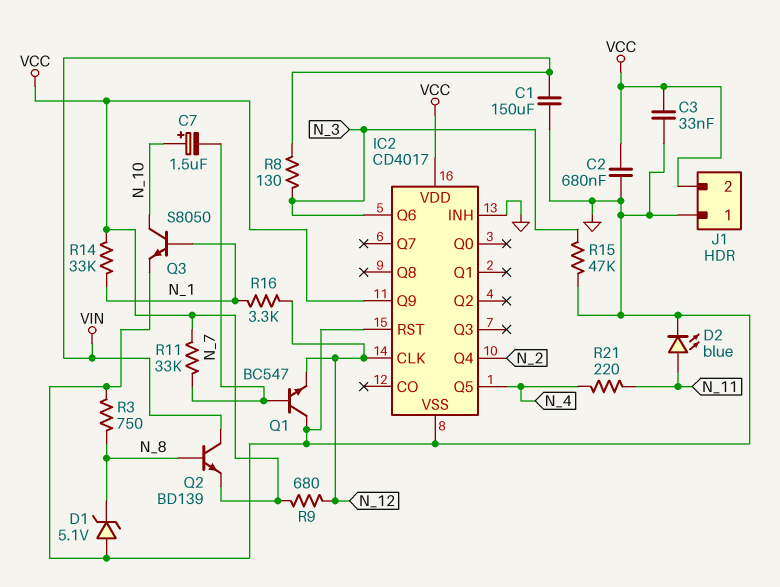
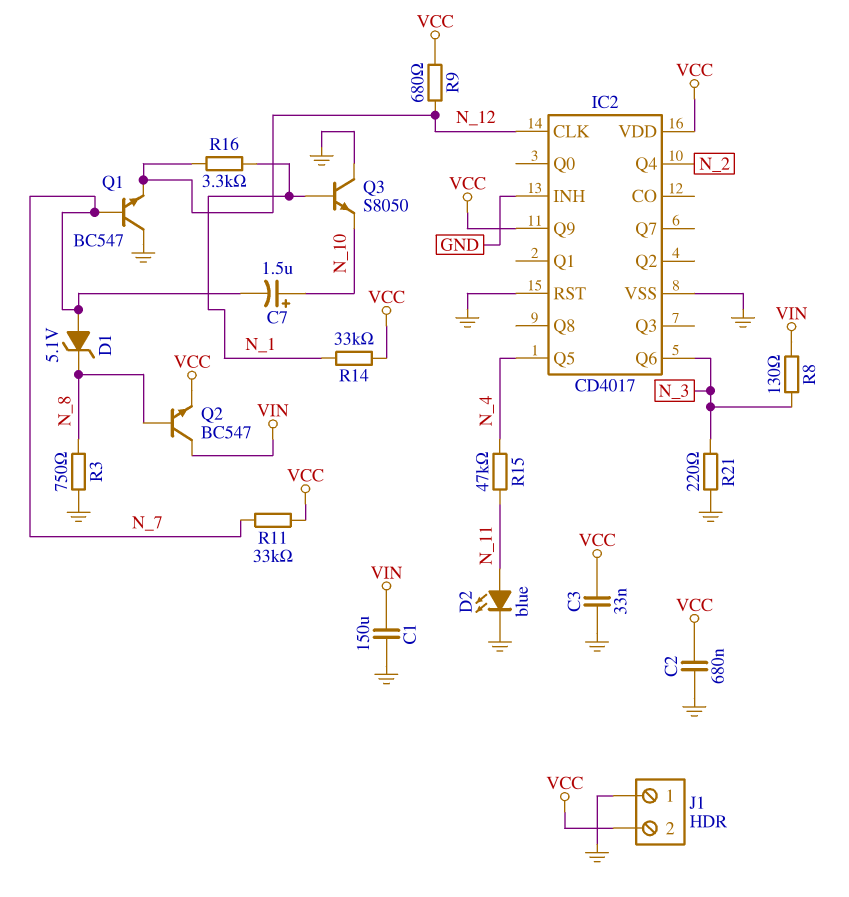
D1: zener 5.1V (A GND, K N_8) -> zener 5.1V (A N_7, K N_8)
Q2: NPN BD139 (B N_8, C VIN, E VCC) -> NPN BC547 (B N_8, C VIN, E VCC)
Q3: NPN S8050 (B N_1, C N_10, E GND) -> NPN S8050 (B N_1, C GND, E N_10)
R15: 47k (GND, N_3) -> 47k (N_4, N_11)
R21: 220 (N_4, N_11) -> 220 (GND, N_3)

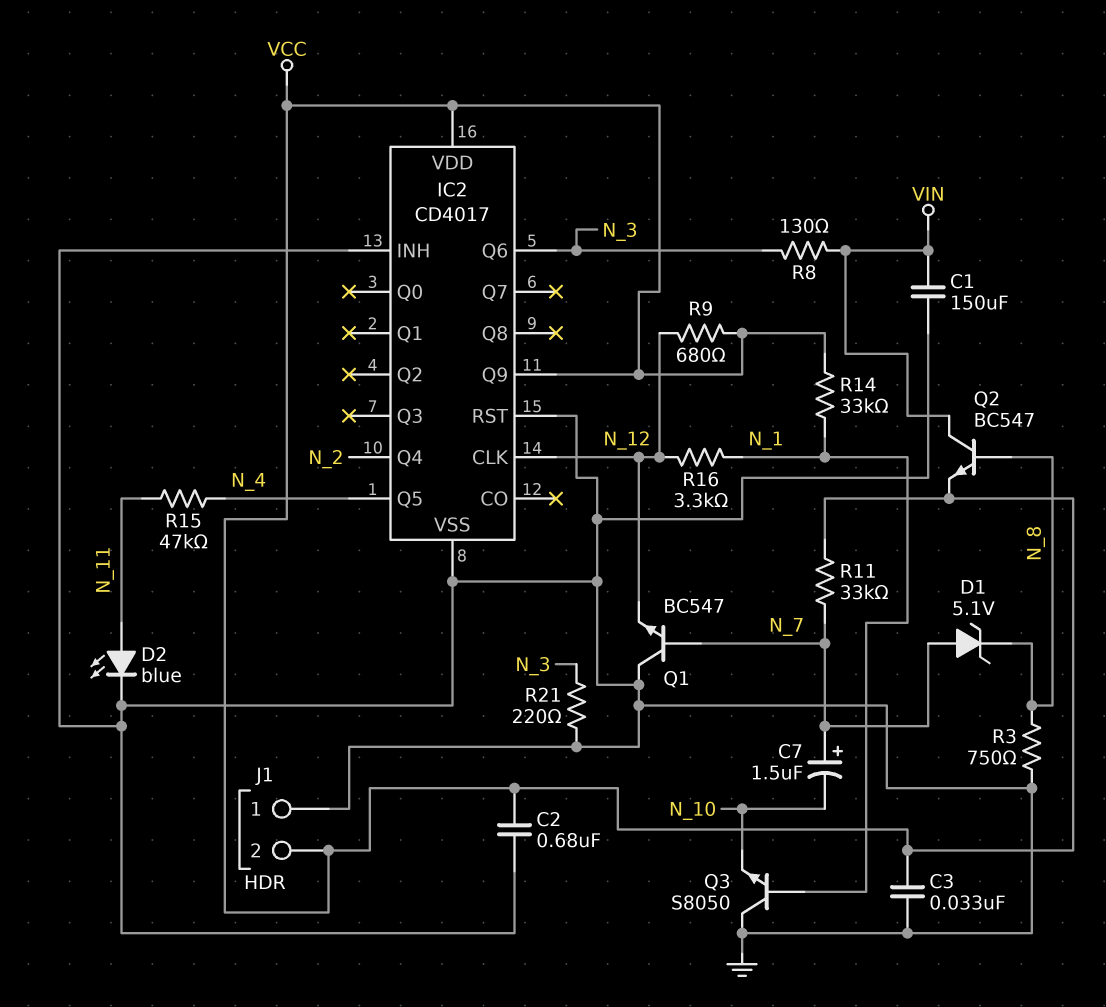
C7: 1.5uF (plus N_10, minus N_7) -> 1.5uF (plus N_7, minus N_10)

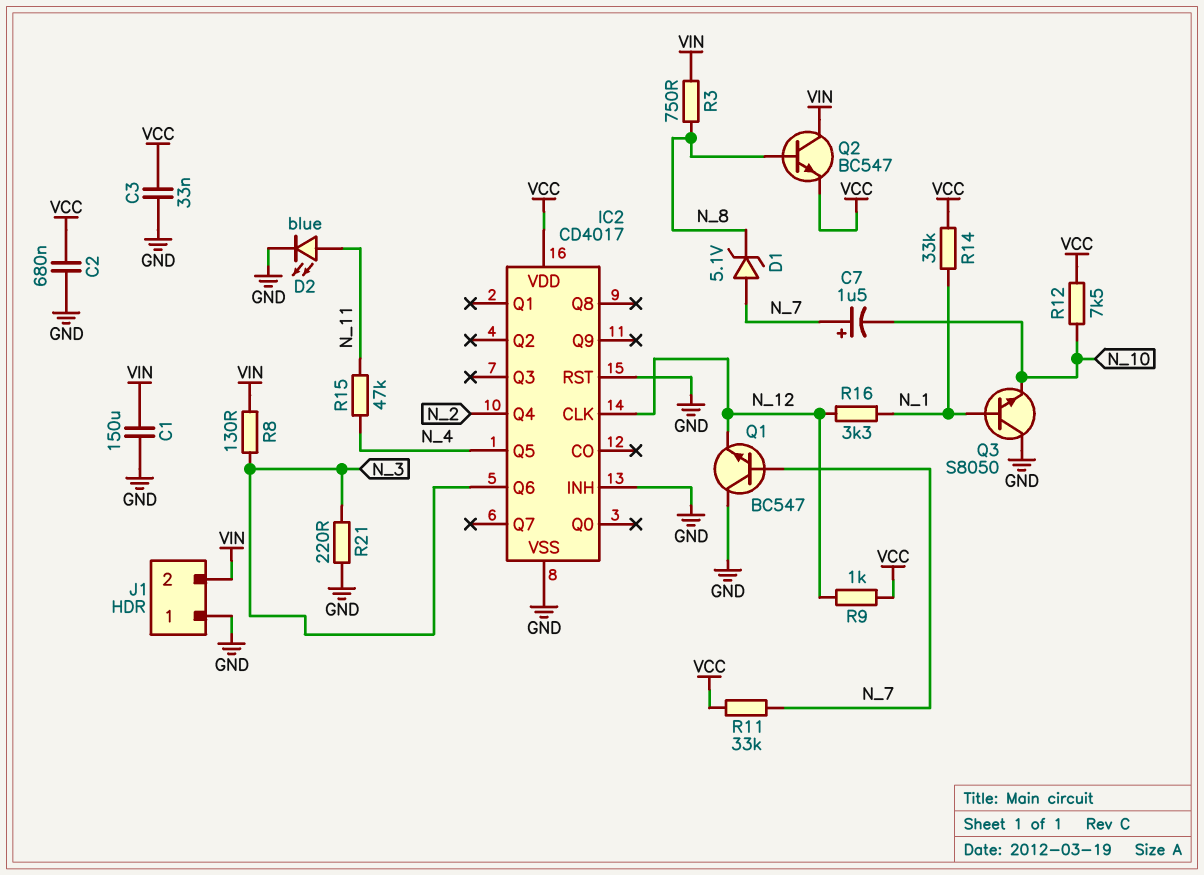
IC2 pin Q9: VCC -> none
J1 pin 2: VCC -> VIN
R3: 750 (GND, N_8) -> 750 (N_8, VIN)
R9: 680 (N_12, VCC) -> 1k (N_12, VCC)
R12: none -> 7.5k (N_10, VCC)

